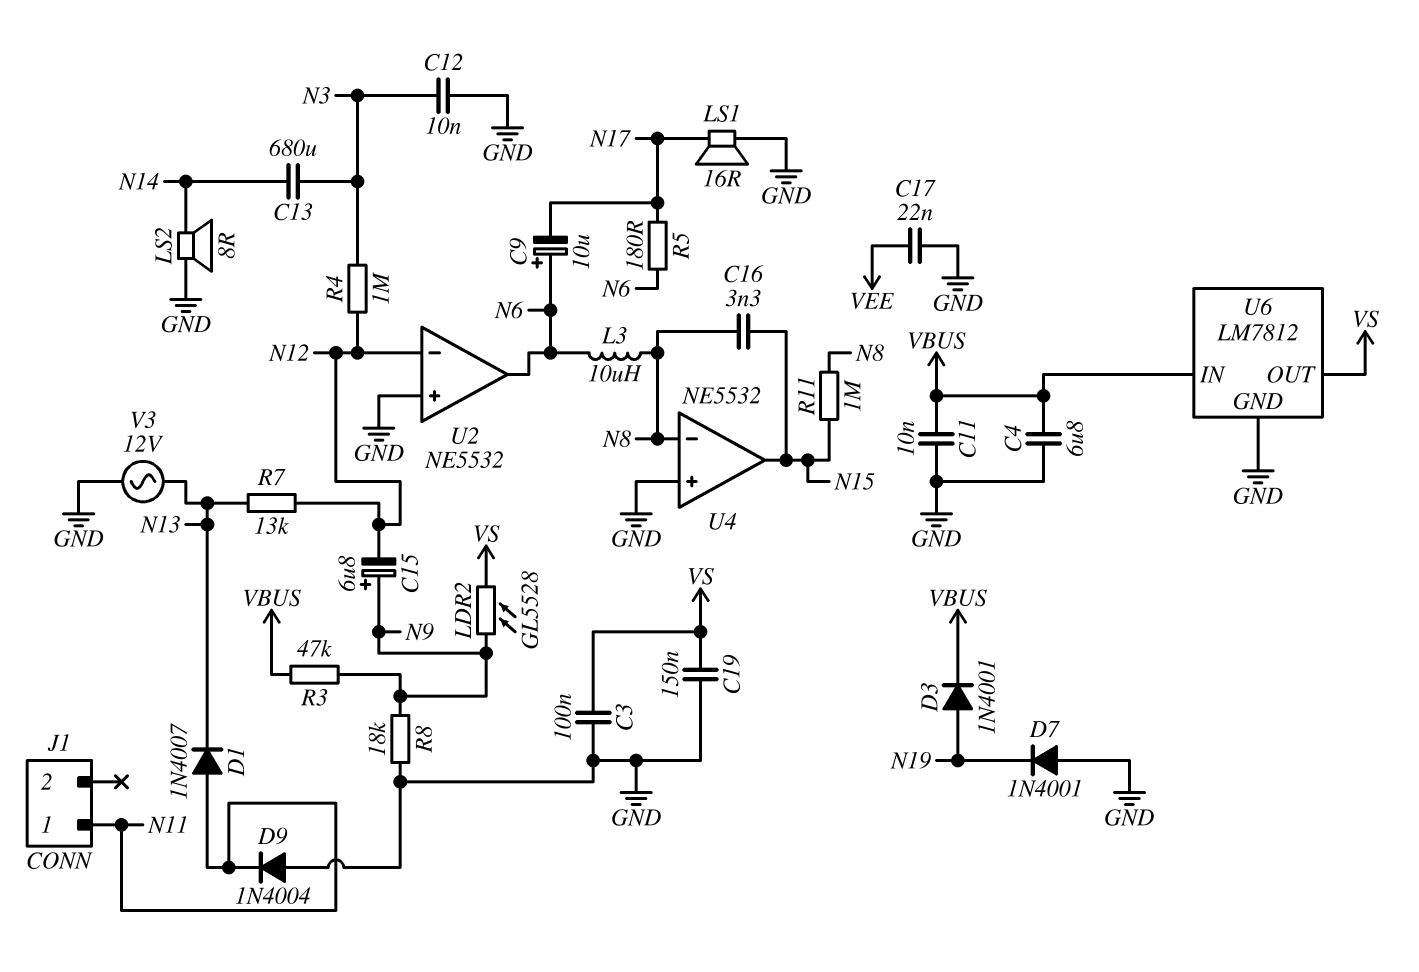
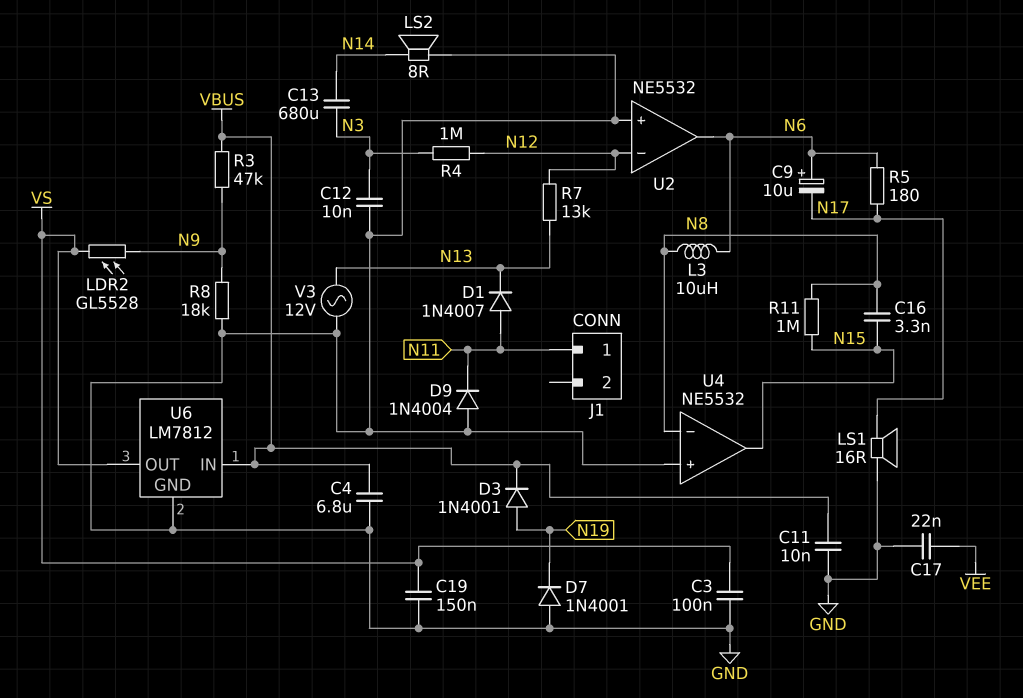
C15: 6.8uF (plus N9, minus N12) -> none

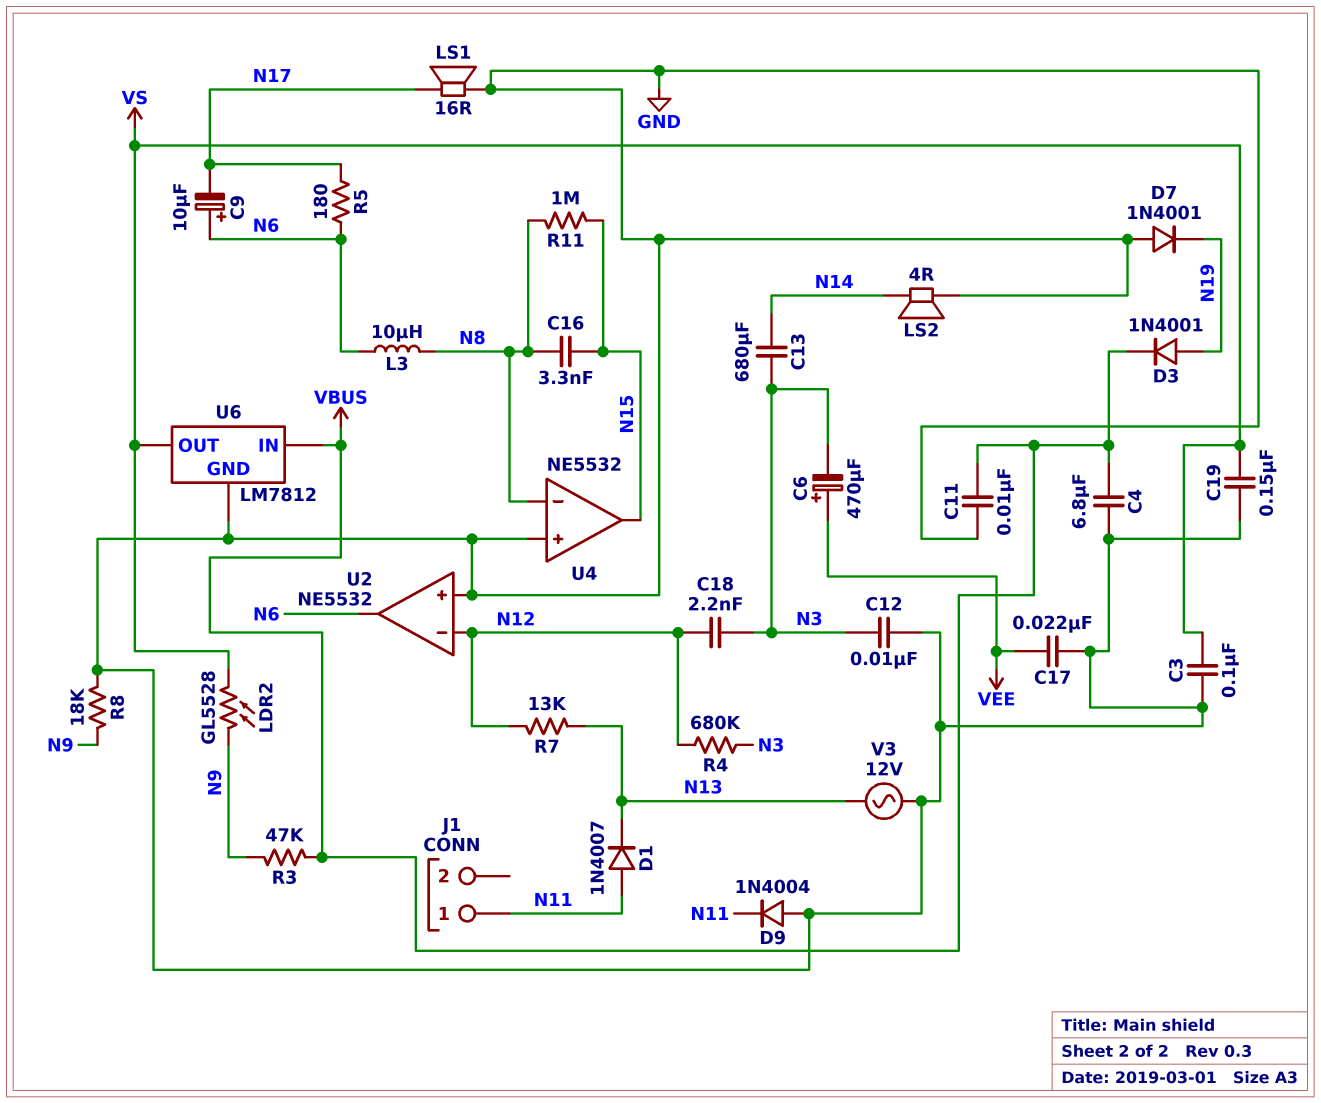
C6: none -> 470uF (plus VEE, minus N3)
C18: none -> 2.2nF (N3, N12)
LS2: speaker 8R (GND, N14) -> speaker 4R (GND, N14)
R4: 1M (N3, N12) -> 680k (N3, N12)

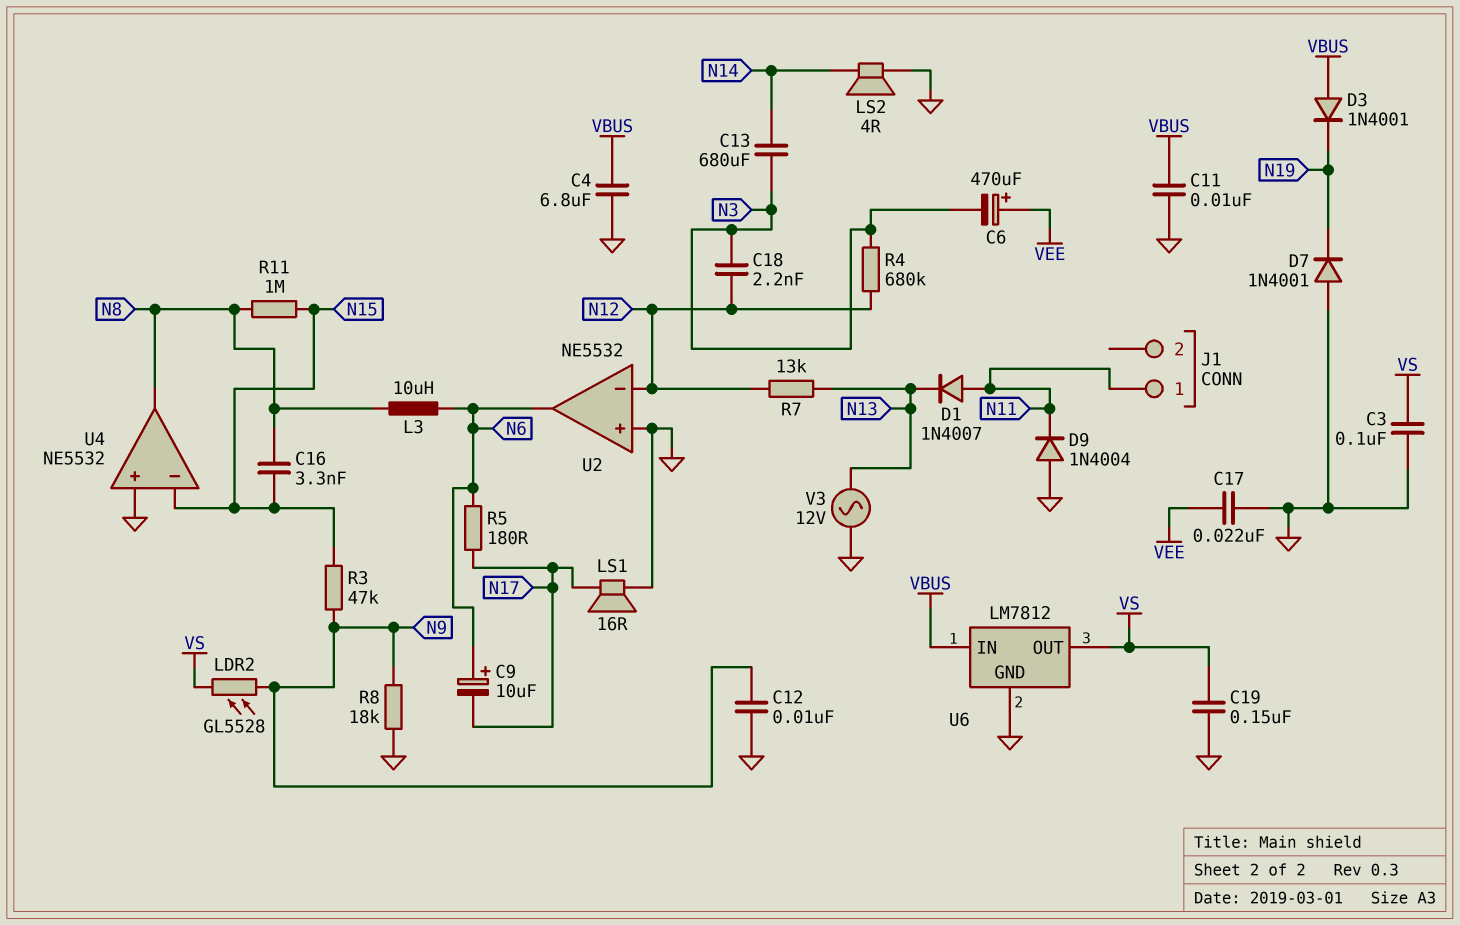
C12: 10nF (GND, N3) -> 10nF (GND, N9)
D3: diode 1N4001 (A N19, K VBUS) -> diode 1N4001 (A VBUS, K N19)
R3: 47k (N9, VBUS) -> 47k (N9, N15)
U4 pin in-: N8 -> N15
U4 pin out: N15 -> N8

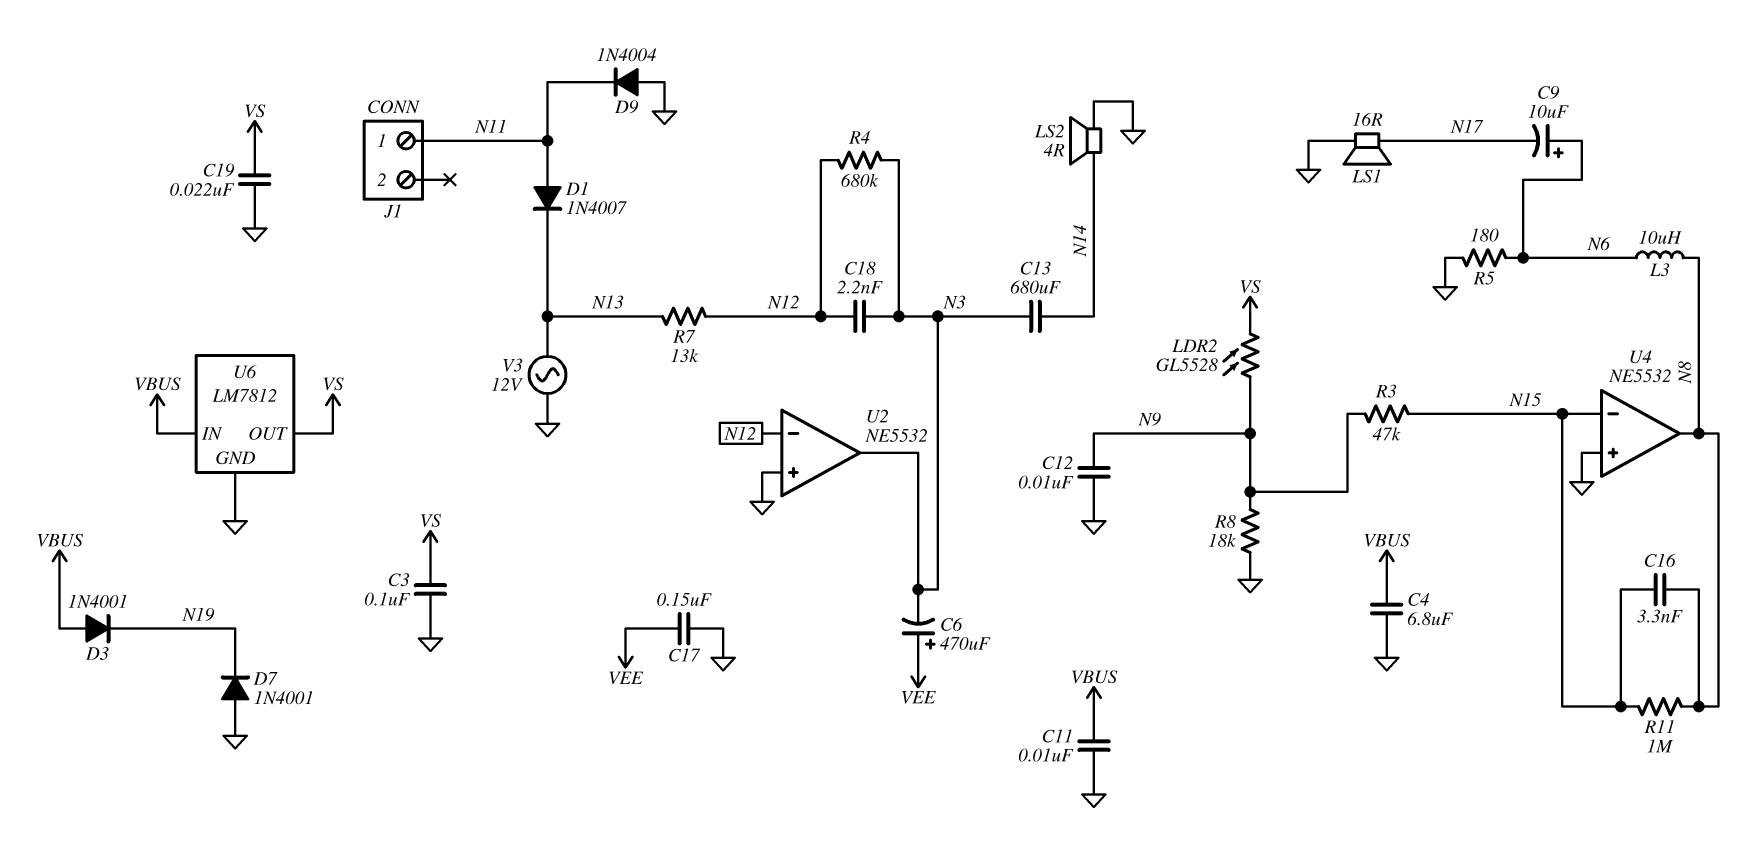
C17: 22nF (GND, VEE) -> 150nF (GND, VEE)
C19: 150nF (GND, VS) -> 22nF (GND, VS)
R5: 180 (N6, N17) -> 180 (GND, N6)
U2 pin out: N6 -> N3

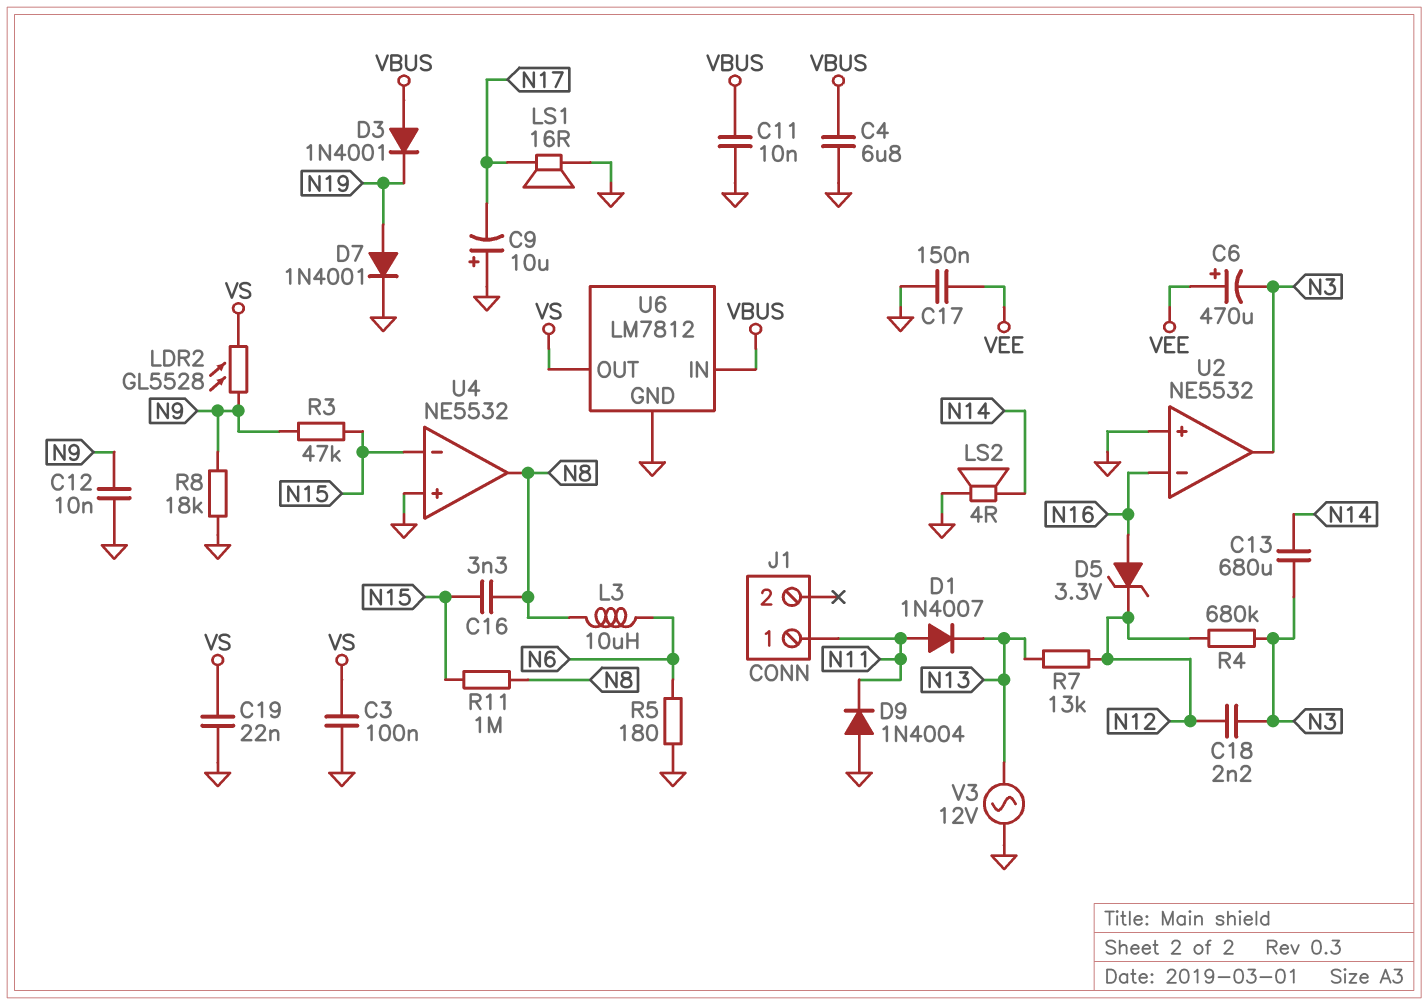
C9: 10uF (plus N6, minus N17) -> 10uF (plus GND, minus N17)
D5: none -> zener 3.3V (A N16, K N12)
D7: diode 1N4001 (A GND, K N19) -> diode 1N4001 (A N19, K GND)
U2 pin in-: N12 -> N16

